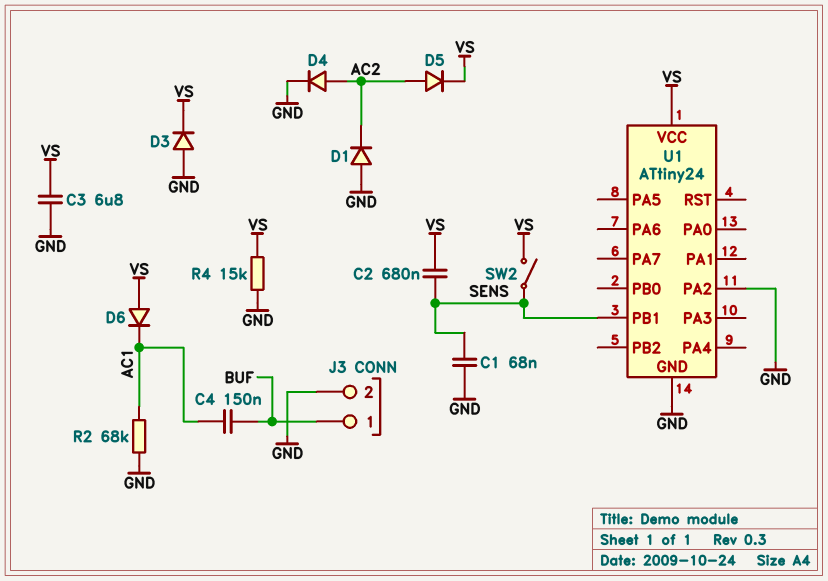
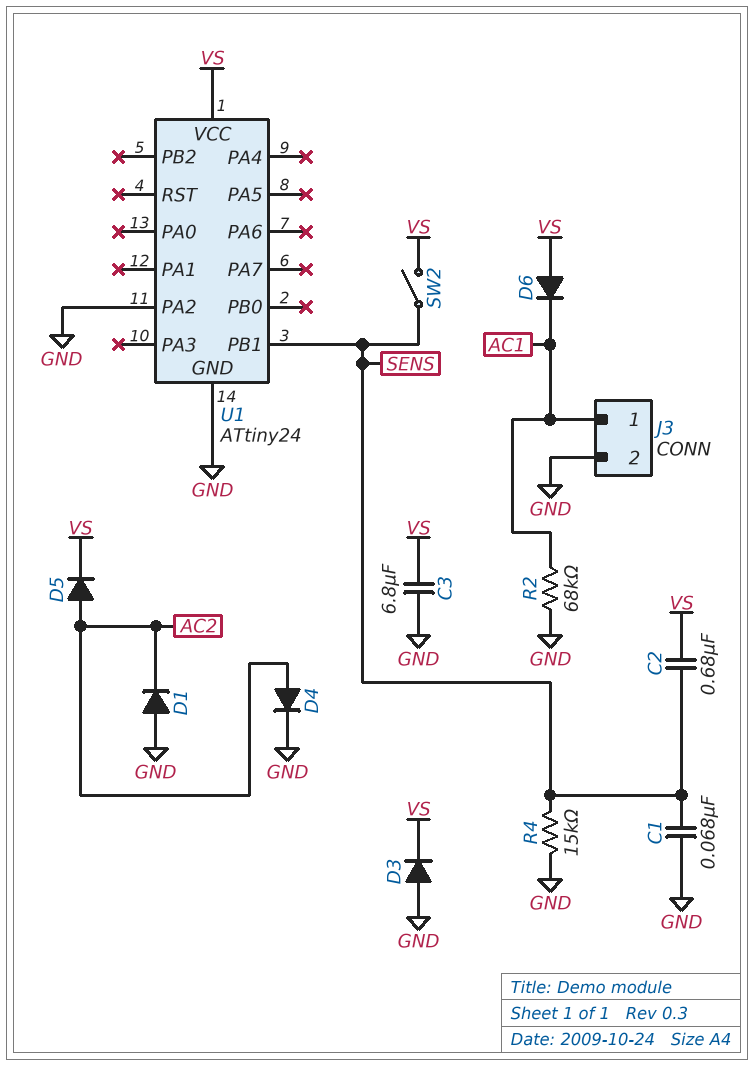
C4: 150nF (AC1, BUF) -> none
J3 pin 1: BUF -> AC1
R4: 15k (GND, VS) -> 15k (GND, SENS)

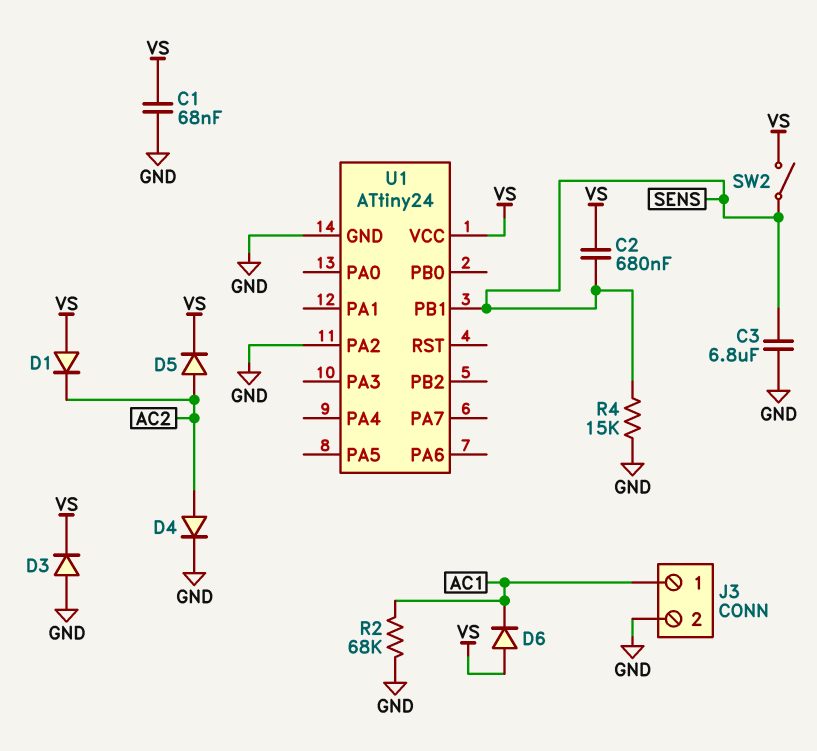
C1: 68nF (GND, SENS) -> 68nF (GND, VS)
C3: 6.8uF (GND, VS) -> 6.8uF (GND, SENS)
D1: diode (A GND, K AC2) -> diode (A VS, K AC2)

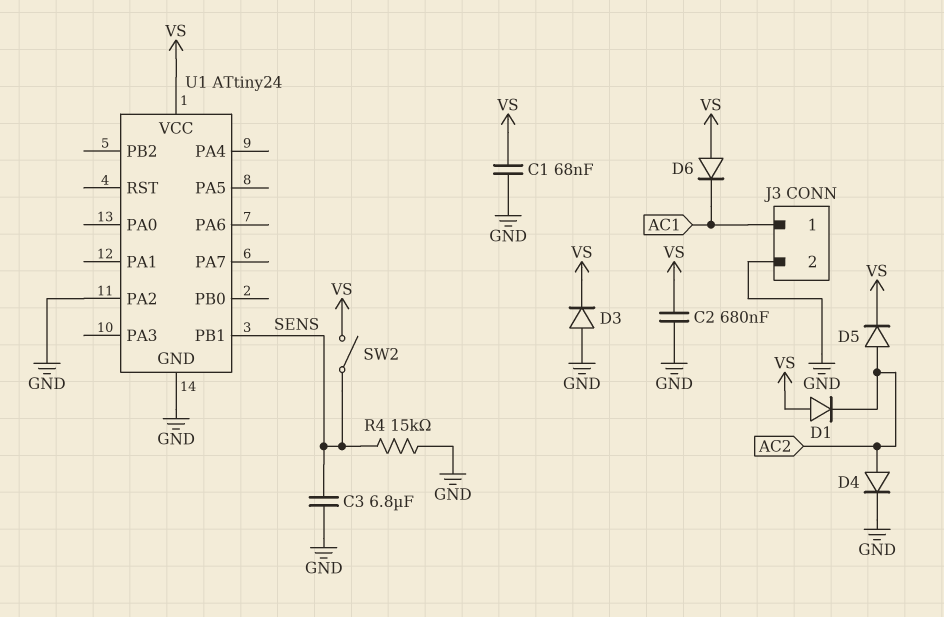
C2: 680nF (SENS, VS) -> 680nF (GND, VS)
R2: 68k (AC1, GND) -> none

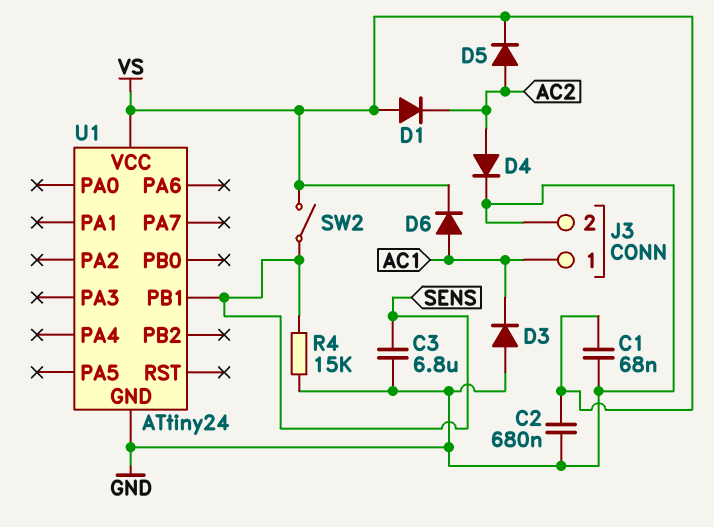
D3: diode (A GND, K VS) -> diode (A GND, K AC1)
D6: diode (A VS, K AC1) -> diode (A AC1, K VS)
U1 pin PA2: GND -> none

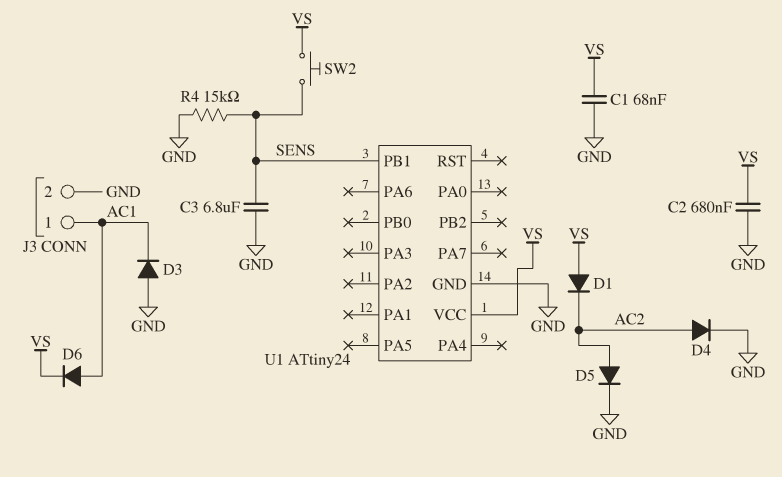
D5: diode (A AC2, K VS) -> diode (A AC2, K GND)
SW2: switch (SENS, VS) -> button (SENS, VS)

